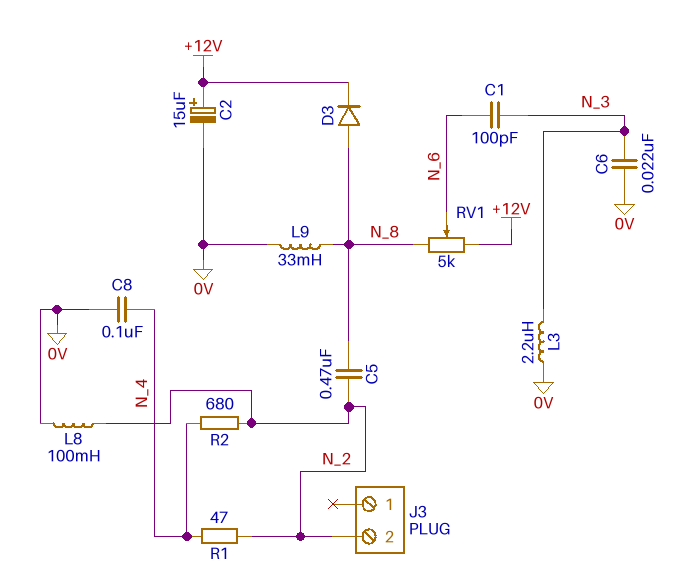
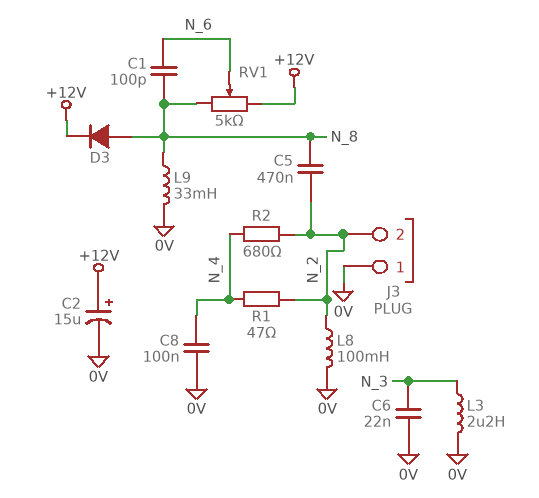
C1: 100pF (N_3, N_6) -> 100pF (N_6, N_8)
J3 pin 1: none -> 0V

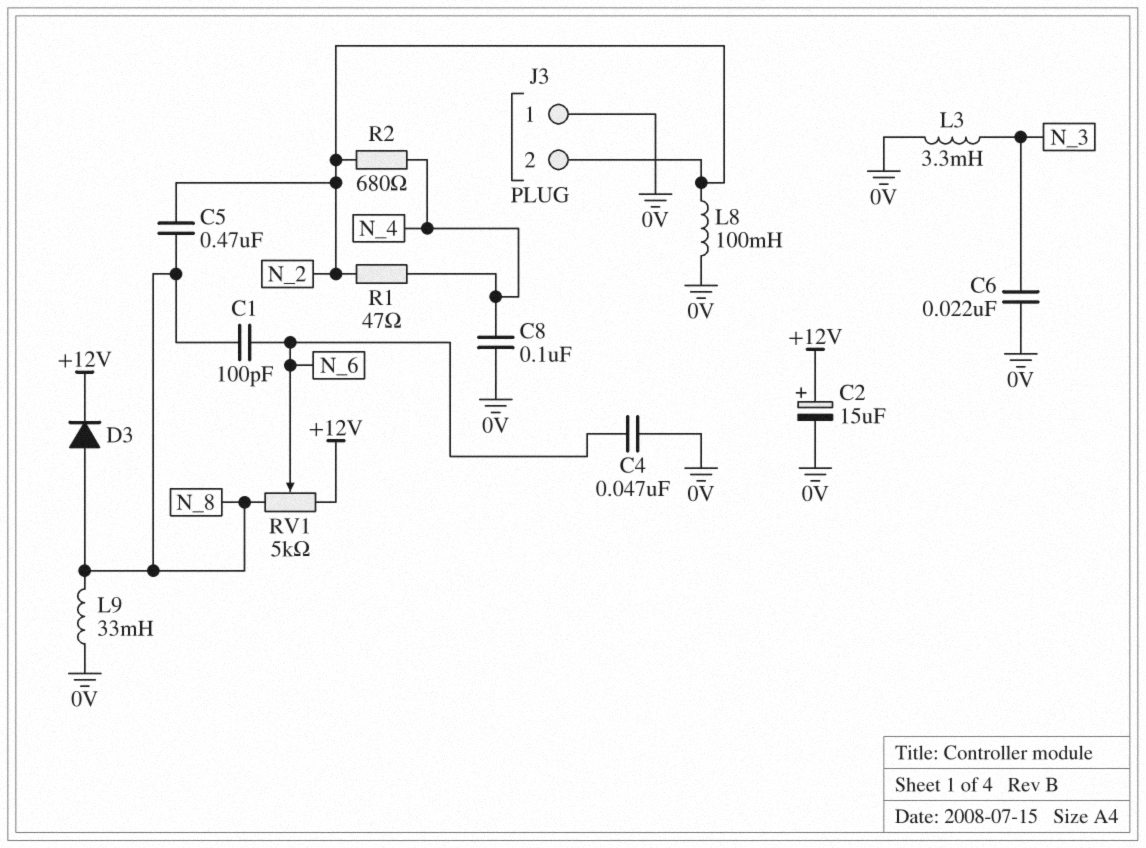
C4: none -> 47nF (0V, N_6)
L3: 2.2uH (0V, N_3) -> 3.3mH (0V, N_3)

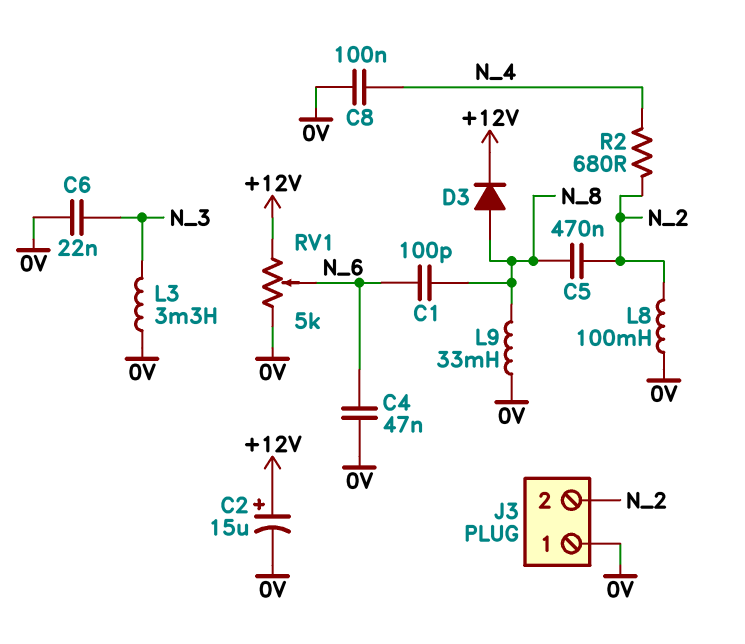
R1: 47 (N_2, N_4) -> none
RV1: 5k (+12V, N_8, wiper N_6) -> 5k (+12V, 0V, wiper N_6)

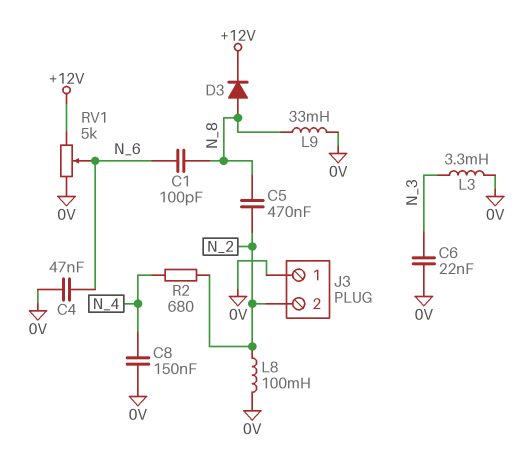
C2: 15uF (plus +12V, minus 0V) -> none
C8: 100nF (0V, N_4) -> 150nF (0V, N_4)

